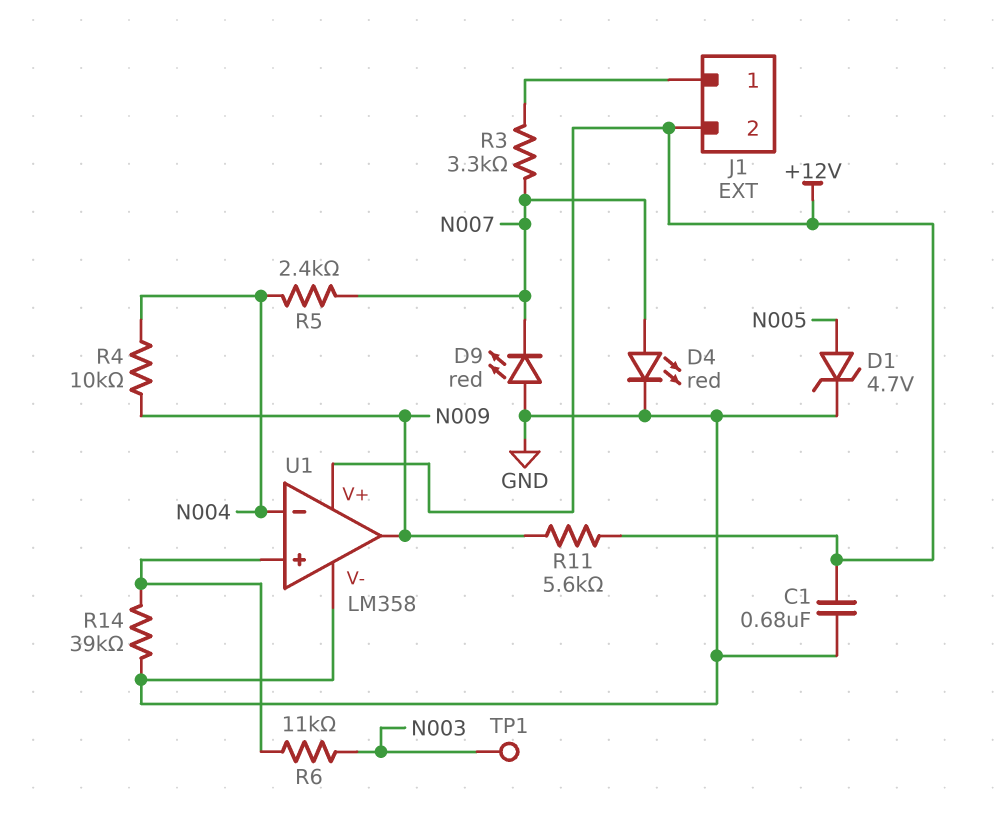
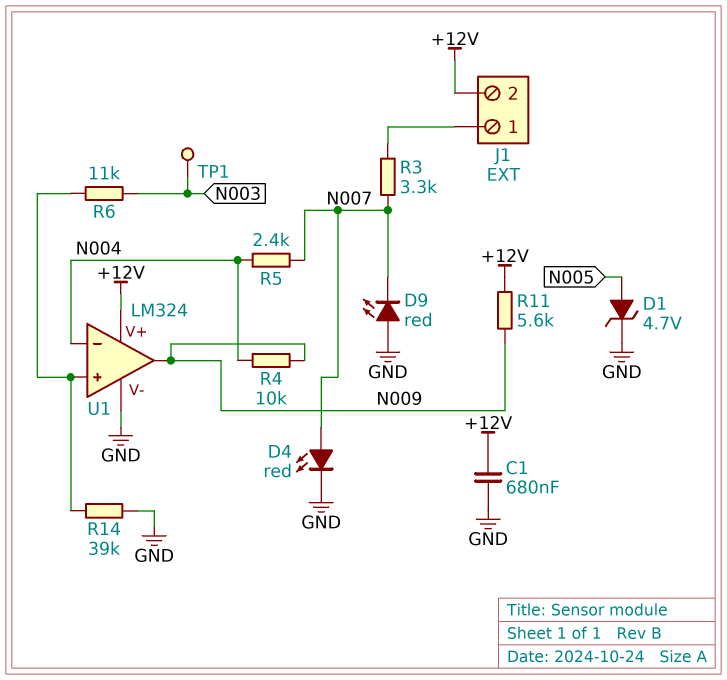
U1: LM358 -> LM324

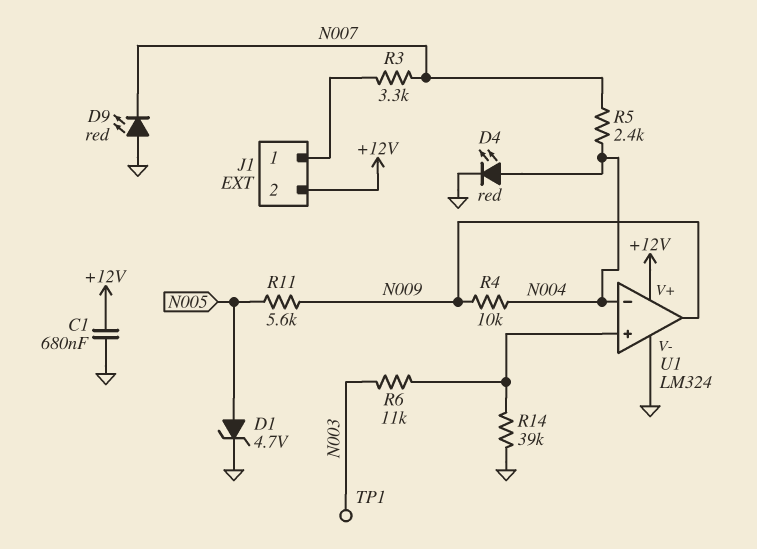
D4: LED red (A N007, K GND) -> LED red (A N004, K GND)
R11: 5.6k (+12V, N009) -> 5.6k (N005, N009)

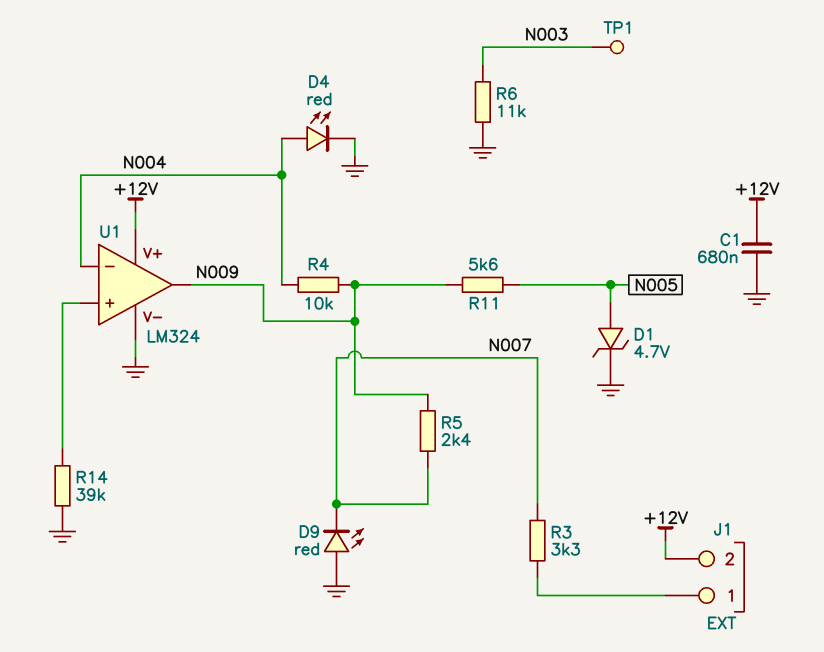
R5: 2.4k (N004, N007) -> 2.4k (N007, N009)
R6: 11k (N003, U1/in+) -> 11k (GND, N003)

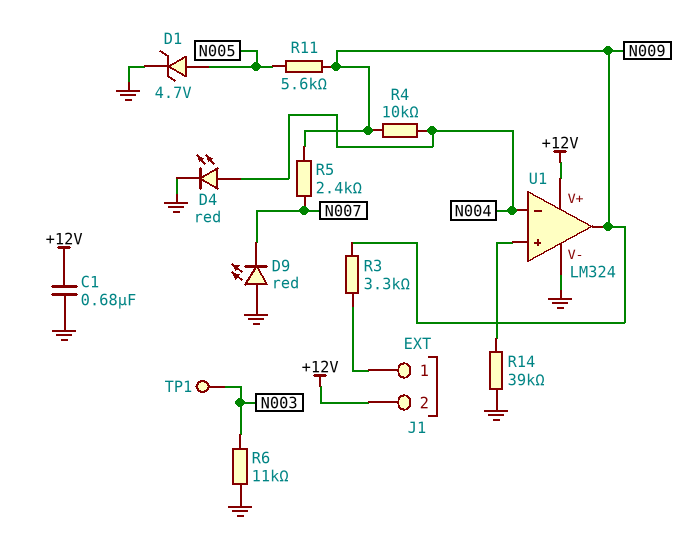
R3: 3.3k (J1/1, N007) -> 3.3k (J1/1, N009)

